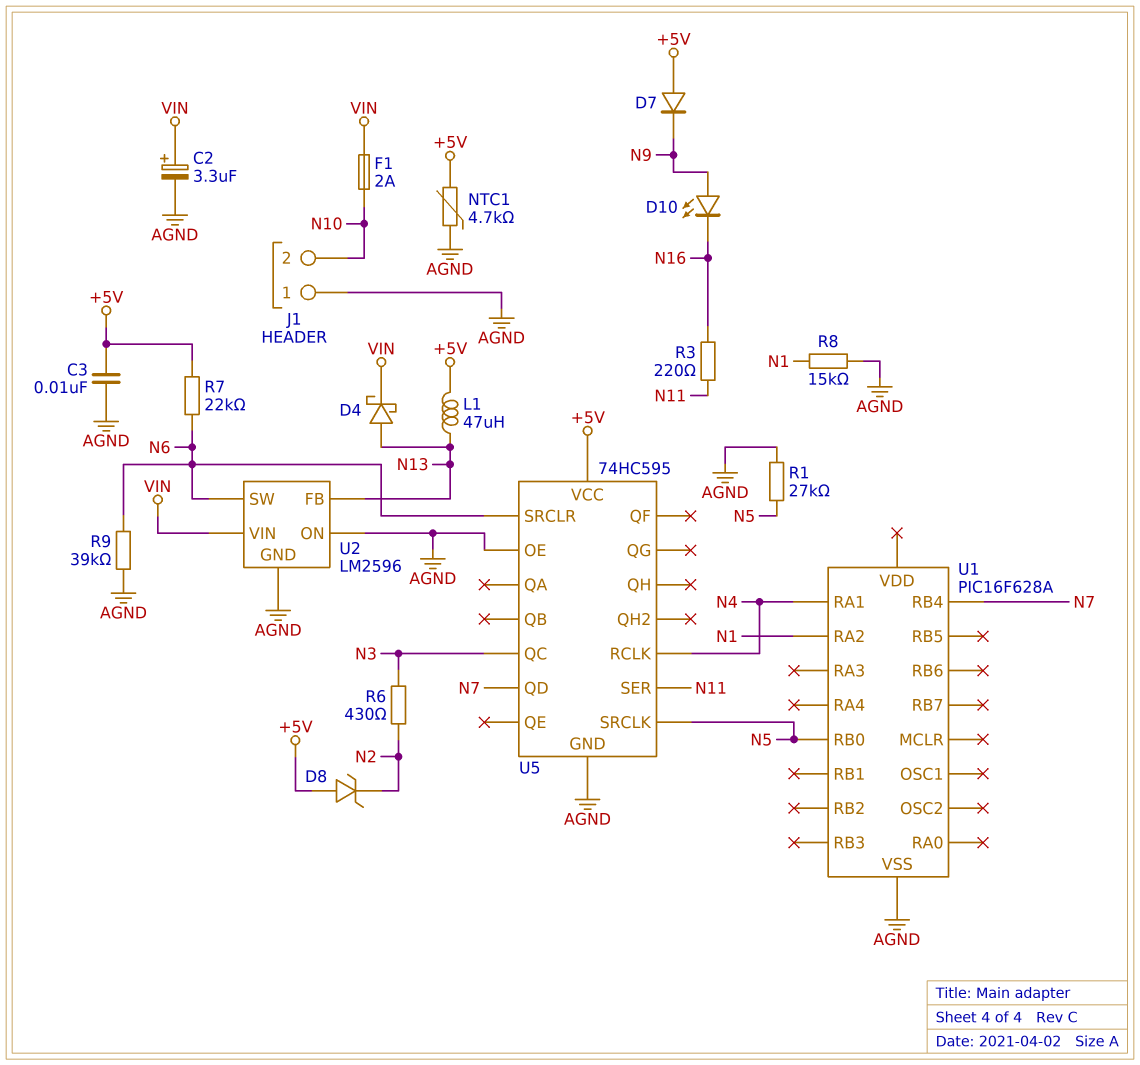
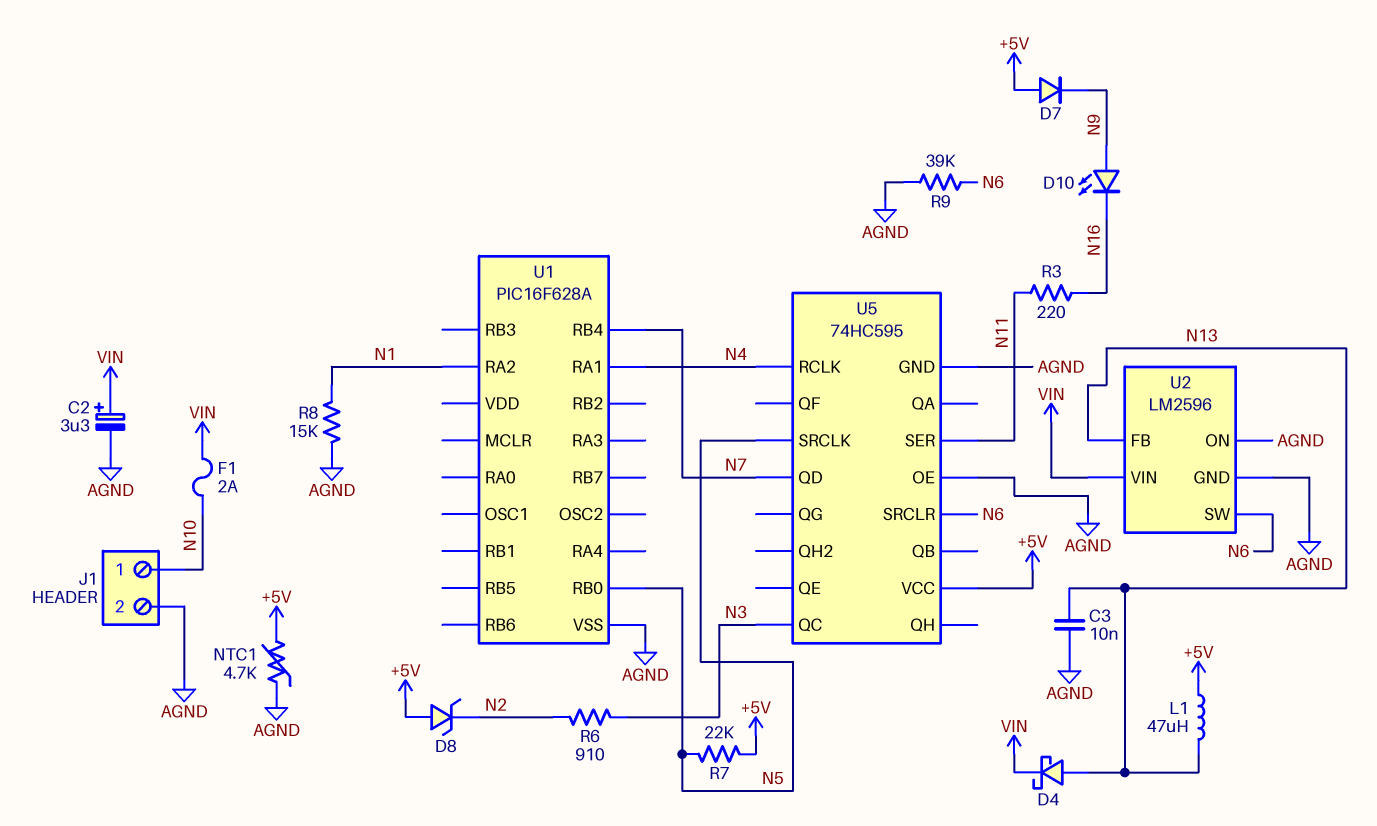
C3: 10nF (+5V, AGND) -> 10nF (AGND, N13)
J1 pin 1: AGND -> N10
J1 pin 2: N10 -> AGND
R1: 27k (AGND, N5) -> none
R6: 430 (N2, N3) -> 910 (N2, N3)
R7: 22k (+5V, N6) -> 22k (+5V, N5)

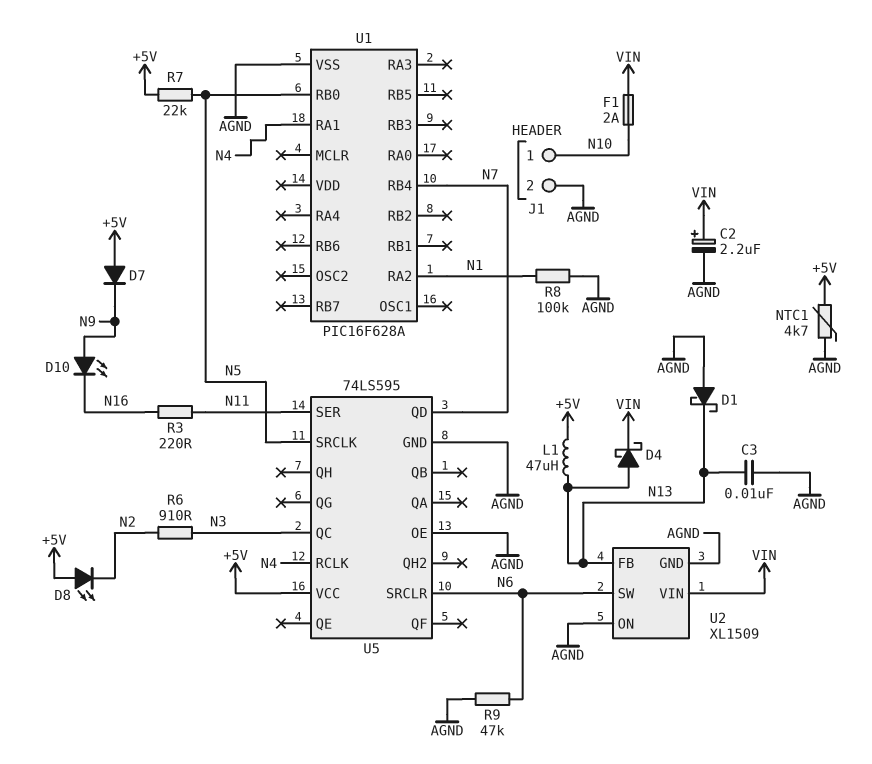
C2: 3.3uF (plus VIN, minus AGND) -> 2.2uF (plus VIN, minus AGND)
D1: none -> schottky (A AGND, K N13)
D8: zener (A +5V, K N2) -> LED (A +5V, K N2)
R8: 15k (AGND, N1) -> 100k (AGND, N1)
R9: 39k (AGND, N6) -> 47k (AGND, N6)
U2: LM2596 -> XL1509
U5: 74HC595 -> 74LS595

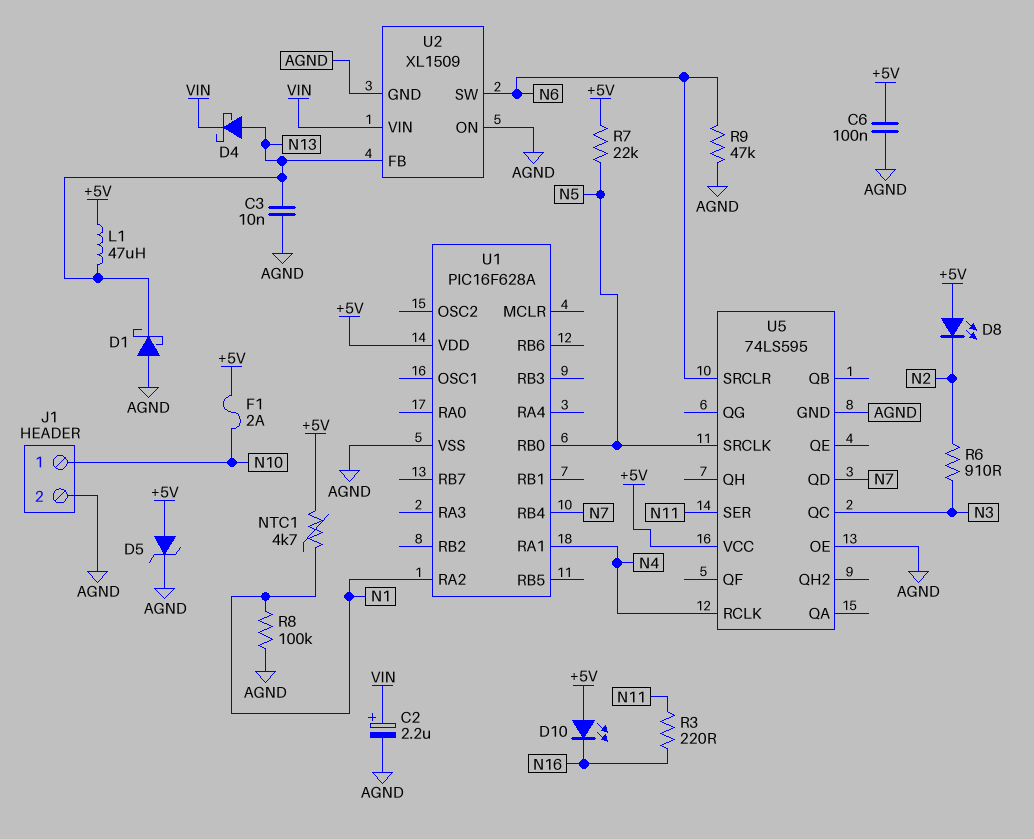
C6: none -> 100nF (+5V, AGND)
D5: none -> zener (A +5V, K AGND)
D7: diode (A +5V, K N9) -> none
D10: LED (A N9, K N16) -> LED (A +5V, K N16)
F1: 2A (N10, VIN) -> 2A (+5V, N10)
NTC1: 4.7k (+5V, AGND) -> 4.7k (+5V, N1)
U1 pin VDD: none -> +5V

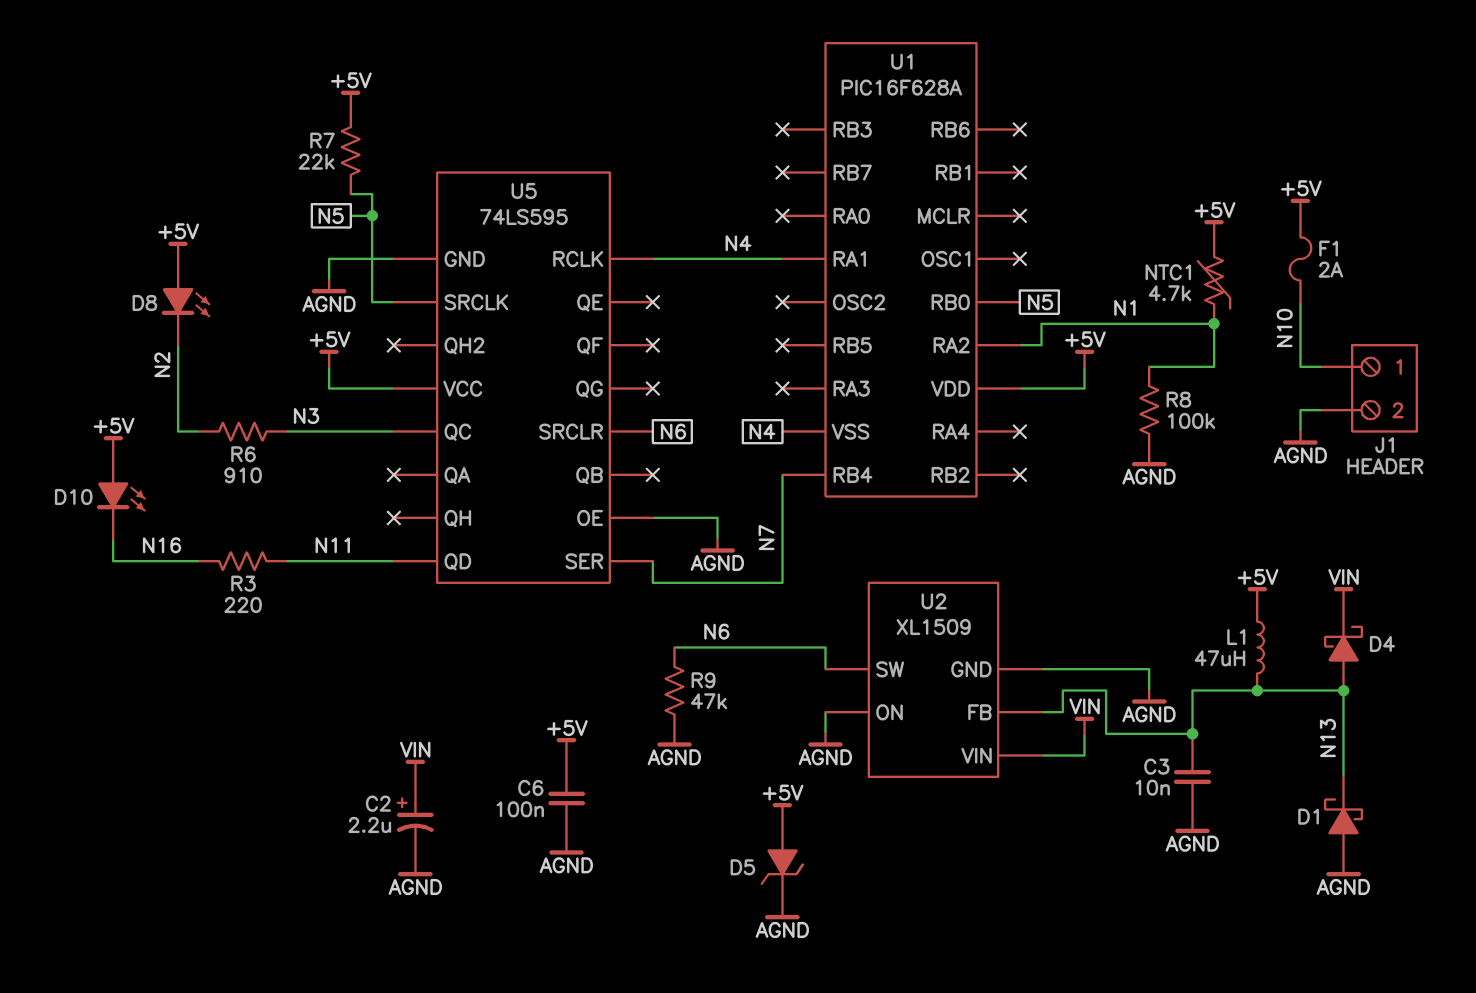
U1 pin VSS: AGND -> N4
U5 pin QD: N7 -> N11
U5 pin SER: N11 -> N7

